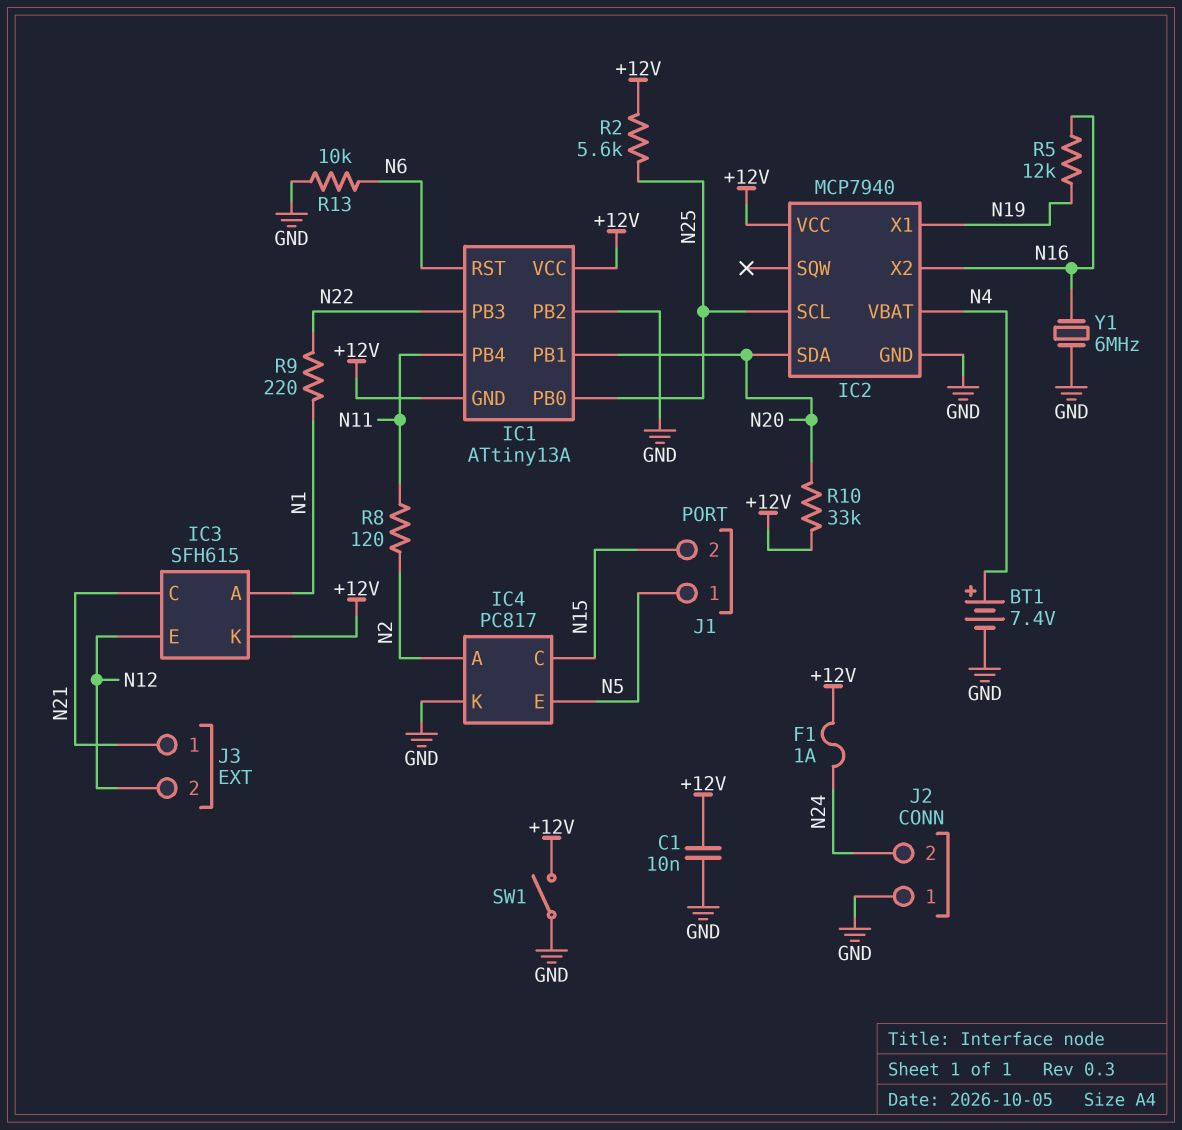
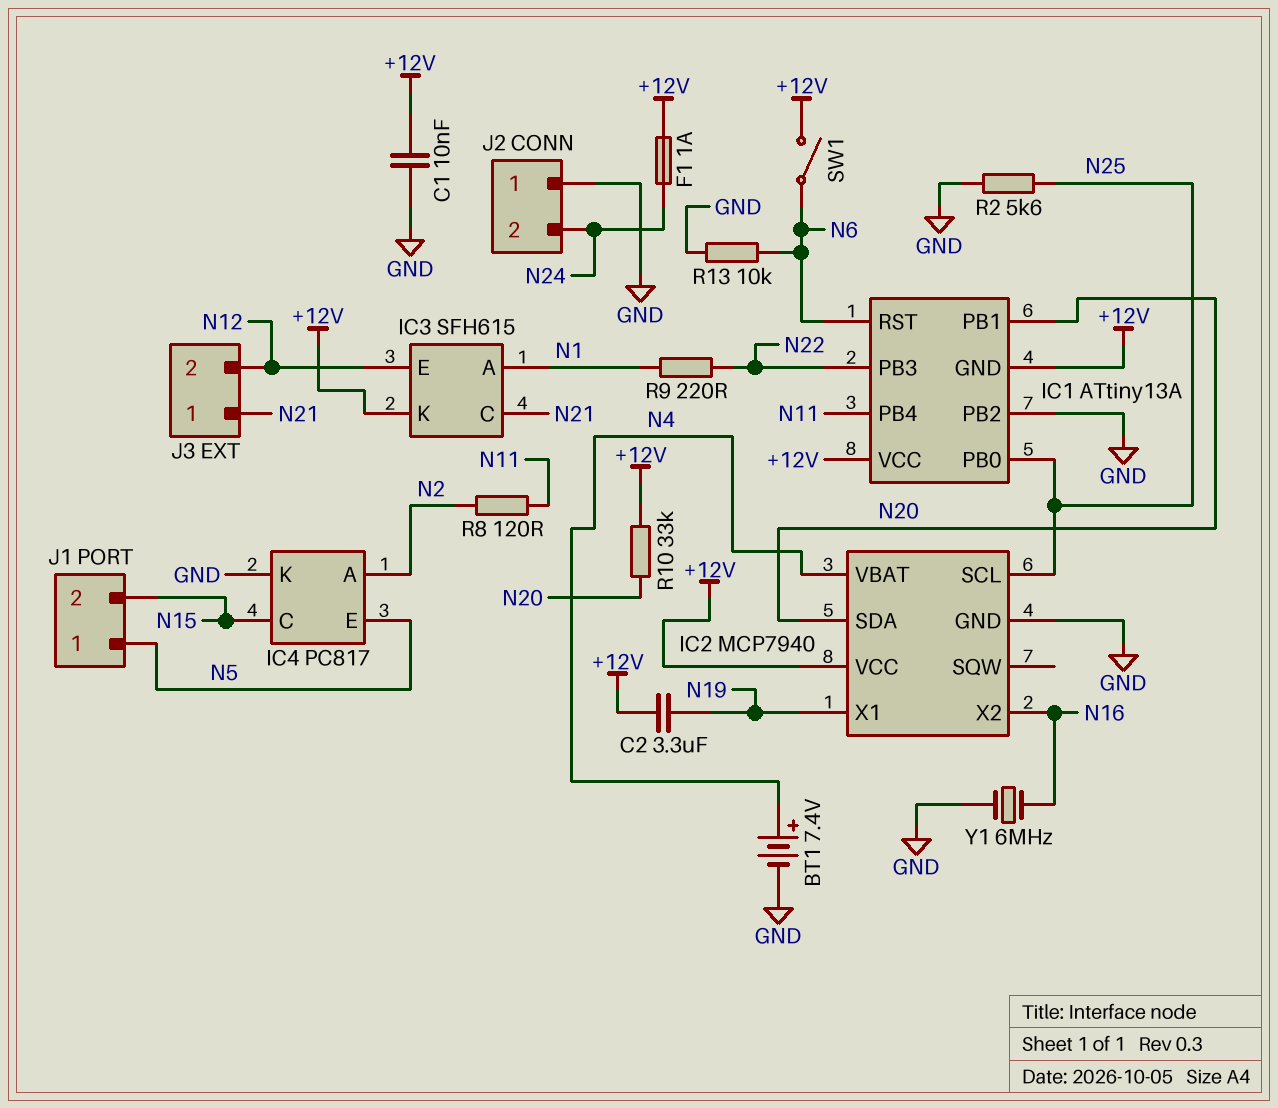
C2: none -> 3.3uF (+12V, N19)
R2: 5.6k (+12V, N25) -> 5.6k (GND, N25)
R5: 12k (N16, N19) -> none
SW1: switch (+12V, GND) -> switch (+12V, N6)

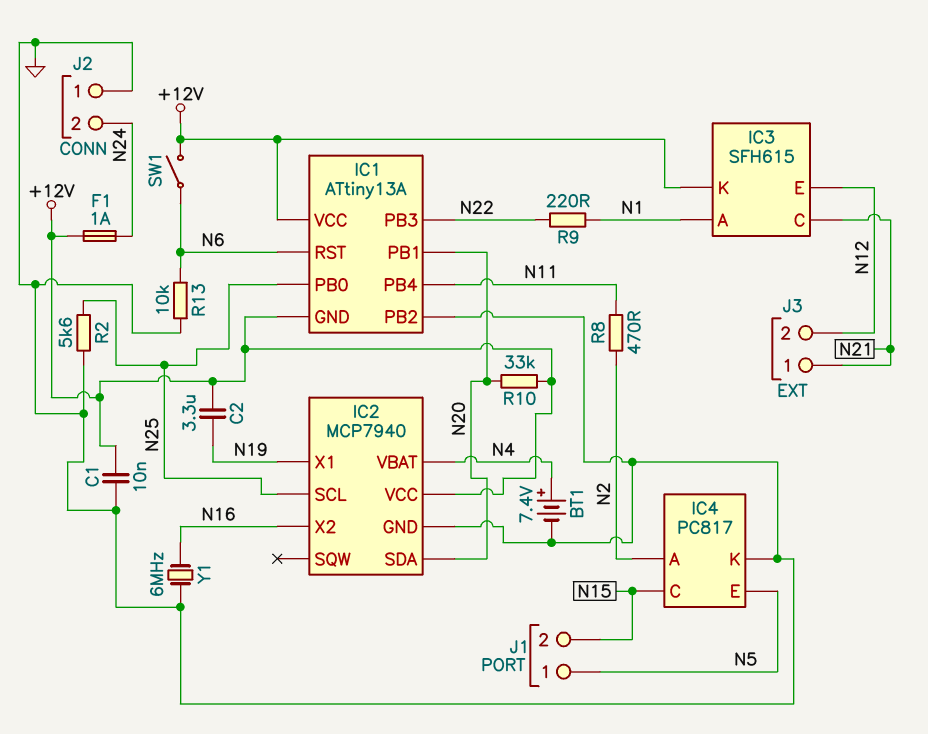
R8: 120 (N2, N11) -> 470 (N2, N11)

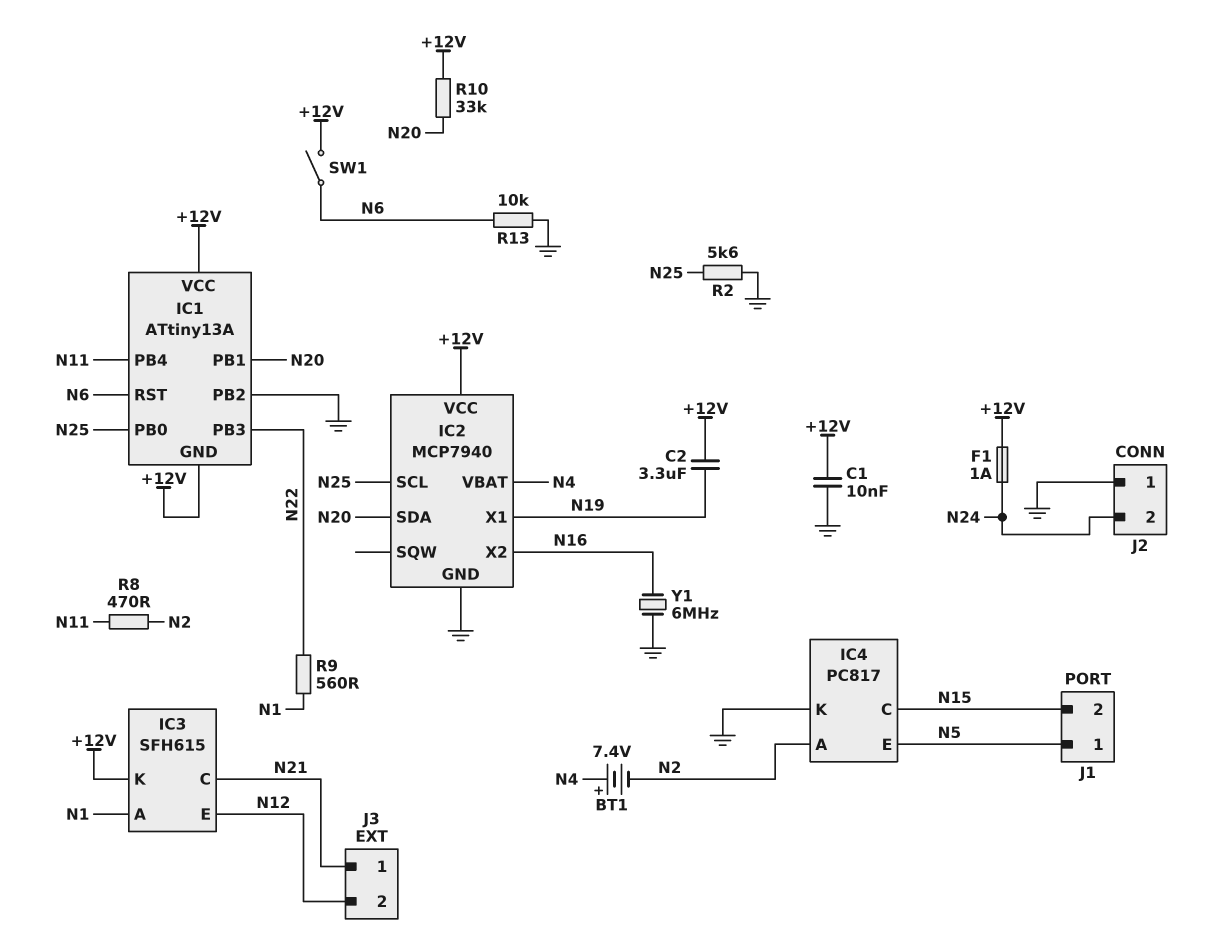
BT1: 7.4V (plus N4, minus GND) -> 7.4V (plus N4, minus N2)
R9: 220 (N1, N22) -> 560 (N1, N22)

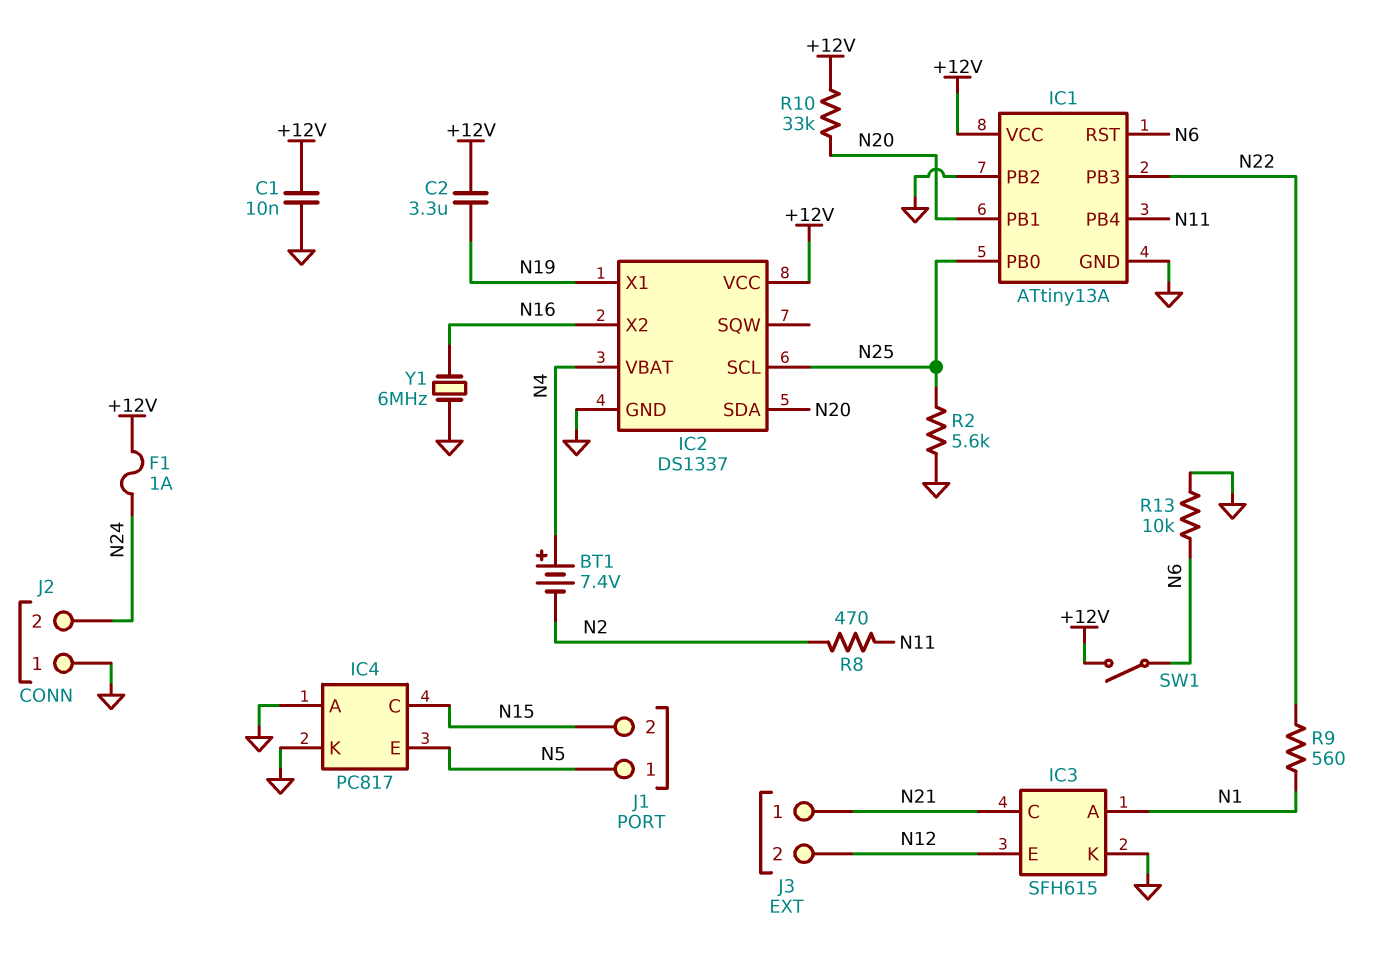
IC1 pin GND: +12V -> GND
IC2: MCP7940 -> DS1337
IC3 pin K: +12V -> GND
IC4 pin A: N2 -> GND

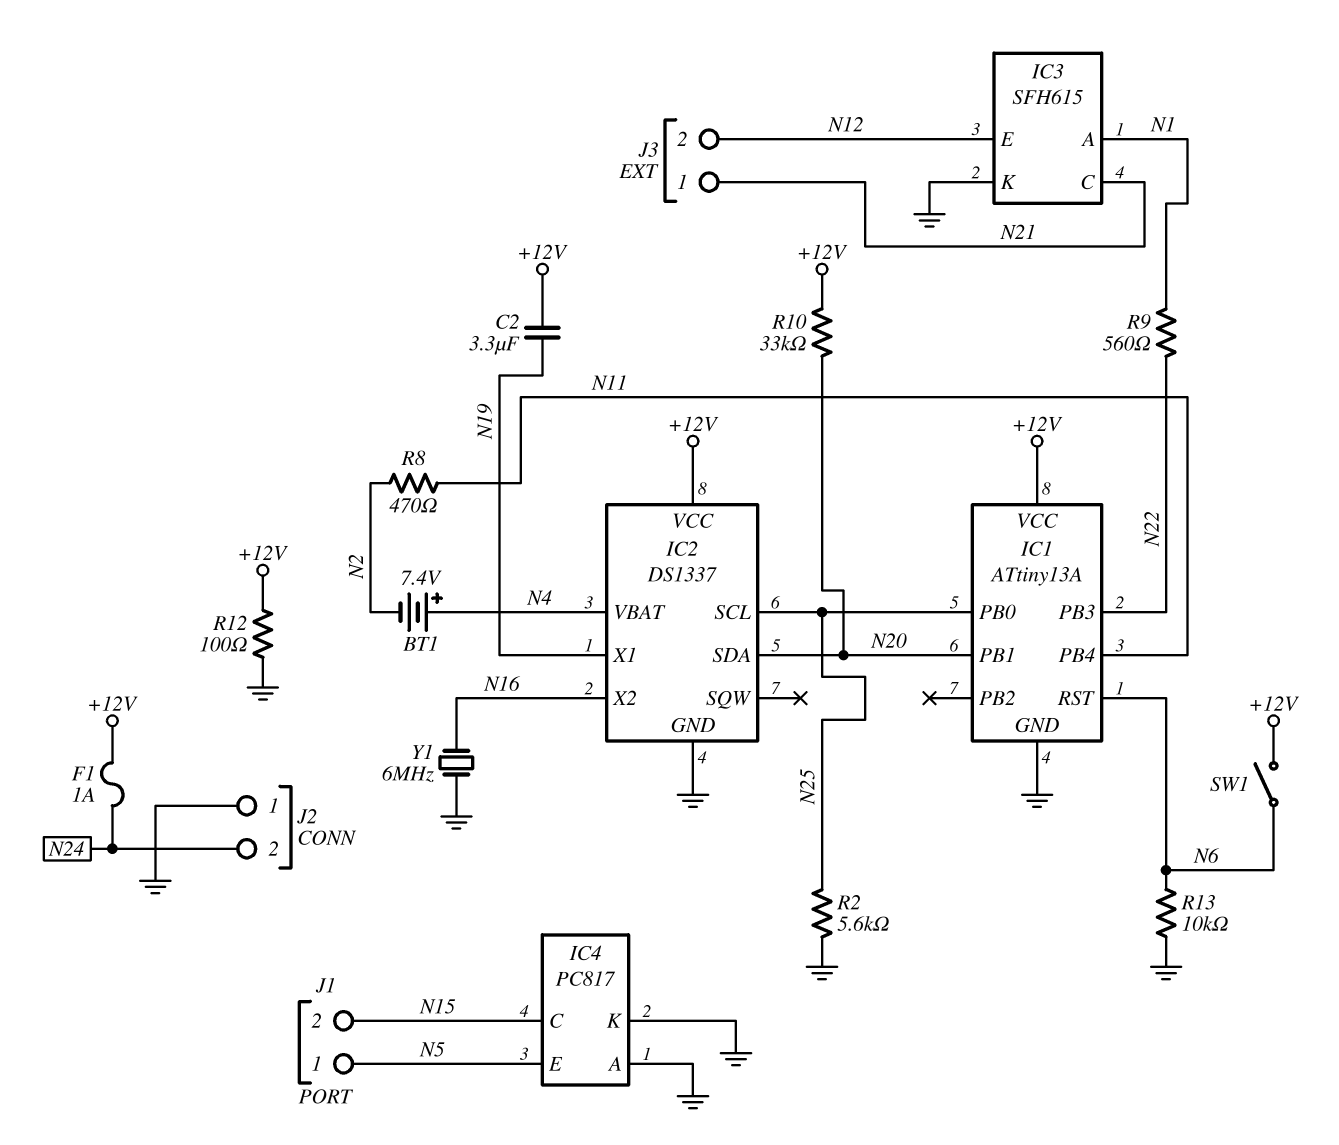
C1: 10nF (+12V, GND) -> none
IC1 pin PB2: GND -> none
R12: none -> 100 (+12V, GND)

